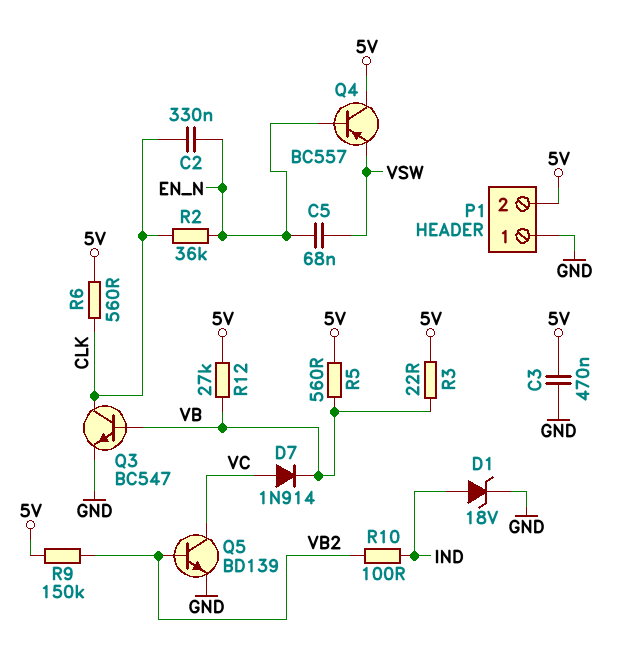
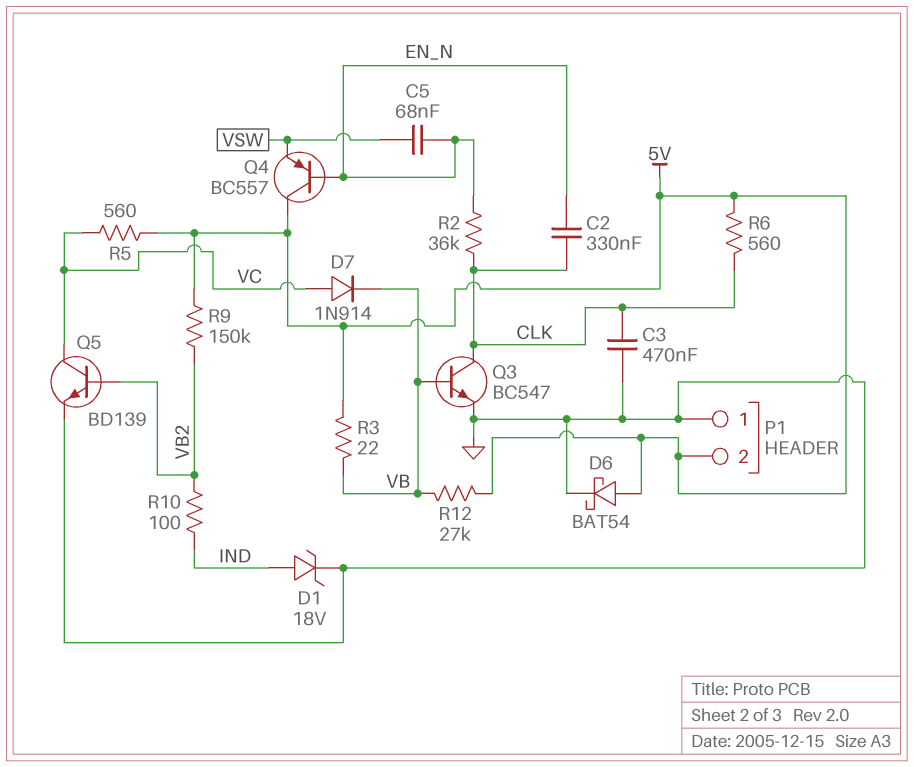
C3: 470nF (5V, GND) -> 470nF (CLK, GND)
D6: none -> schottky BAT54 (A 5V, K GND)
R5: 560 (5V, VB) -> 560 (5V, VC)

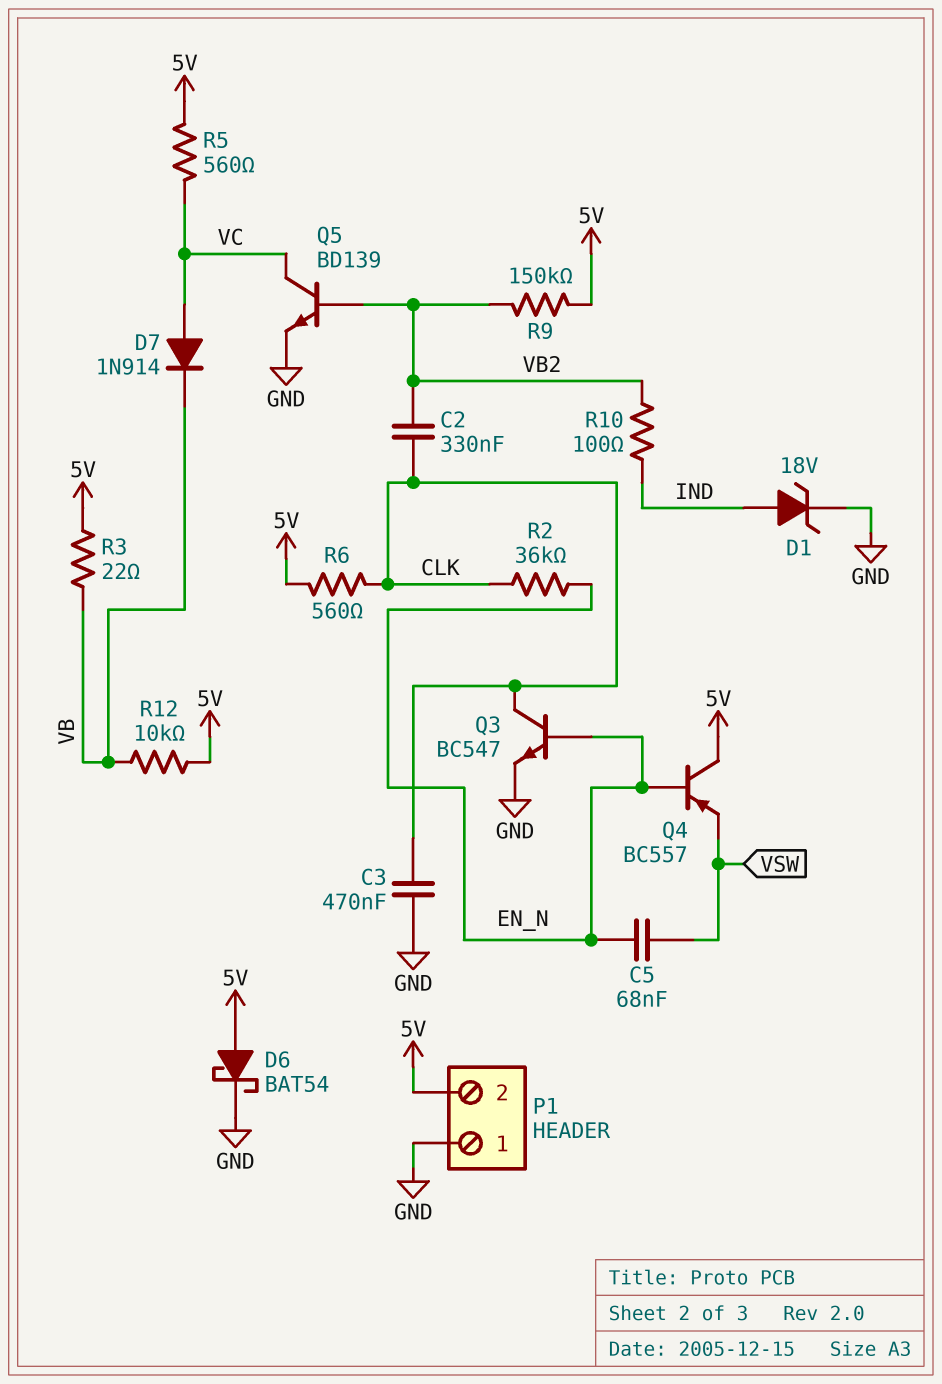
C2: 330nF (CLK, EN_N) -> 330nF (CLK, VB2)
Q3: NPN BC547 (B VB, C CLK, E GND) -> NPN BC547 (B EN_N, C CLK, E GND)
R12: 27k (5V, VB) -> 10k (5V, VB)

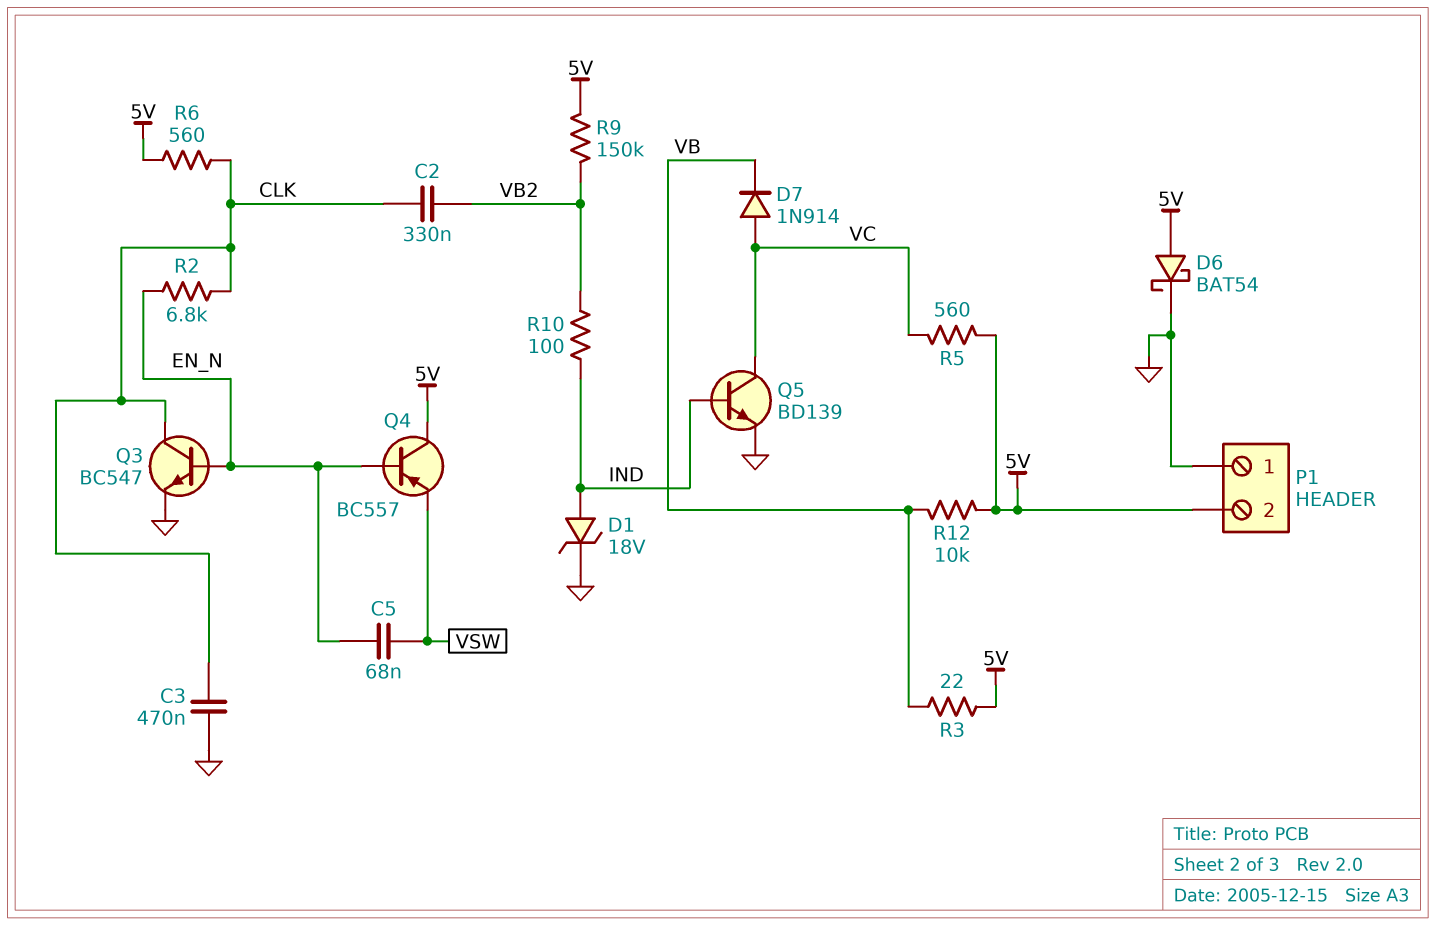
Q5: NPN BD139 (B VB2, C VC, E GND) -> NPN BD139 (B IND, C VC, E GND)
R2: 36k (CLK, EN_N) -> 6.8k (CLK, EN_N)

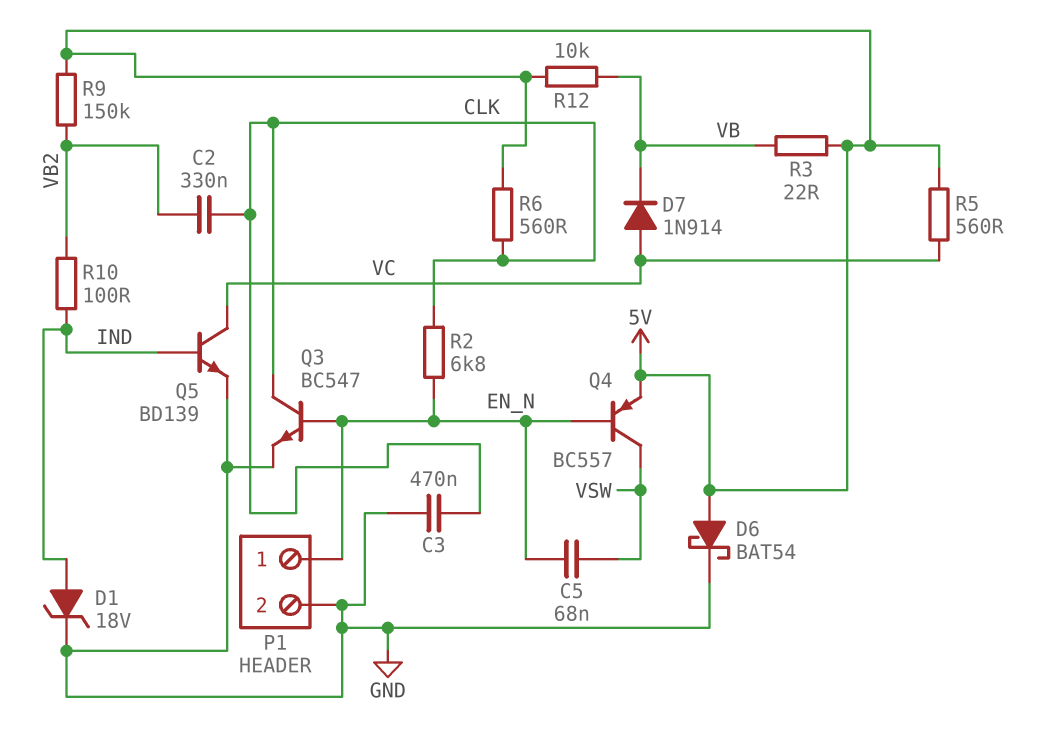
P1 pin 1: GND -> EN_N
P1 pin 2: 5V -> GND
Q4: PNP BC557 (B EN_N, C 5V, E VSW) -> PNP BC557 (B EN_N, C VSW, E 5V)

